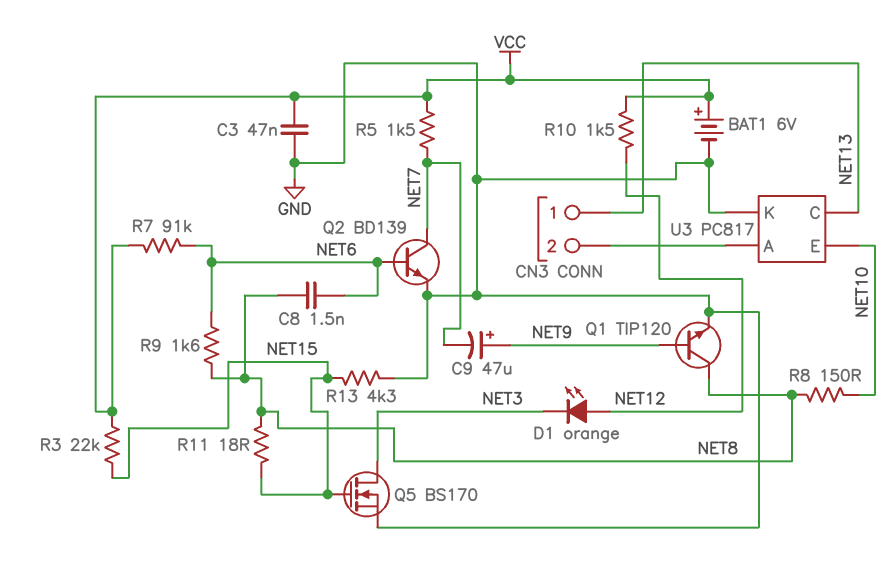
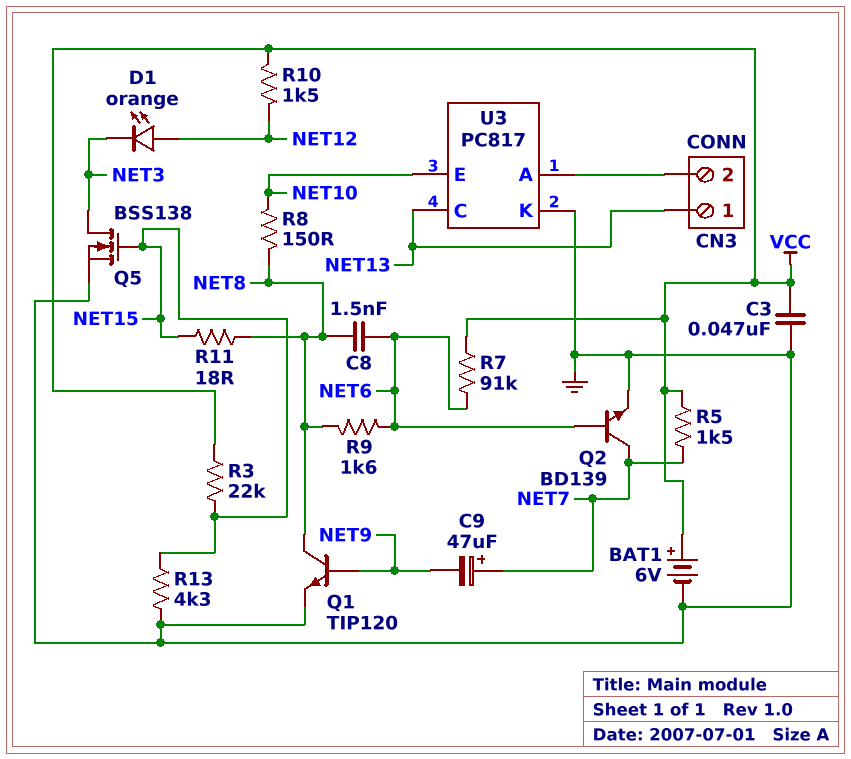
C9: 47uF (plus NET9, minus NET7) -> 47uF (plus NET7, minus NET9)
Q5: NMOS BS170 (G NET15, D NET3, S GND) -> NMOS BSS138 (G NET15, D NET3, S GND)

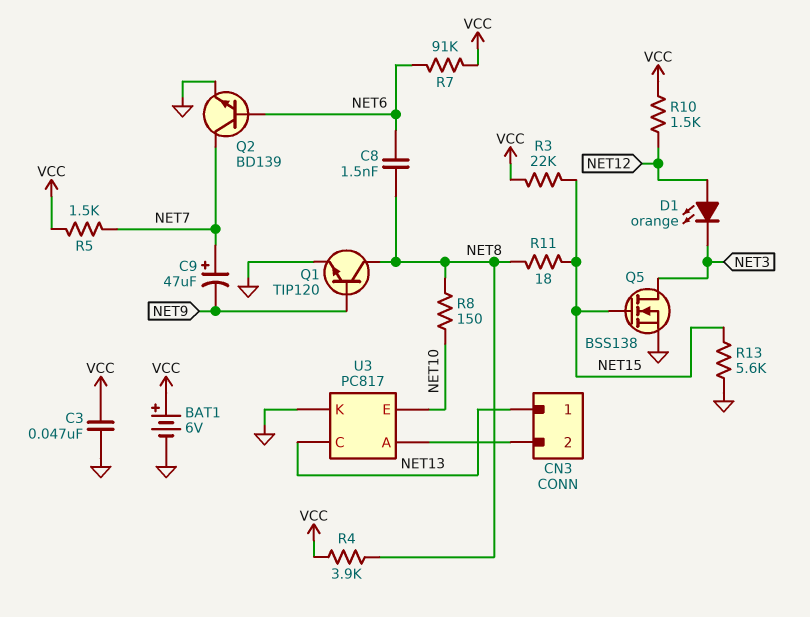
R4: none -> 3.9k (NET8, VCC)
R9: 1.6k (NET6, NET8) -> none
R13: 4.3k (GND, NET15) -> 5.6k (GND, NET15)

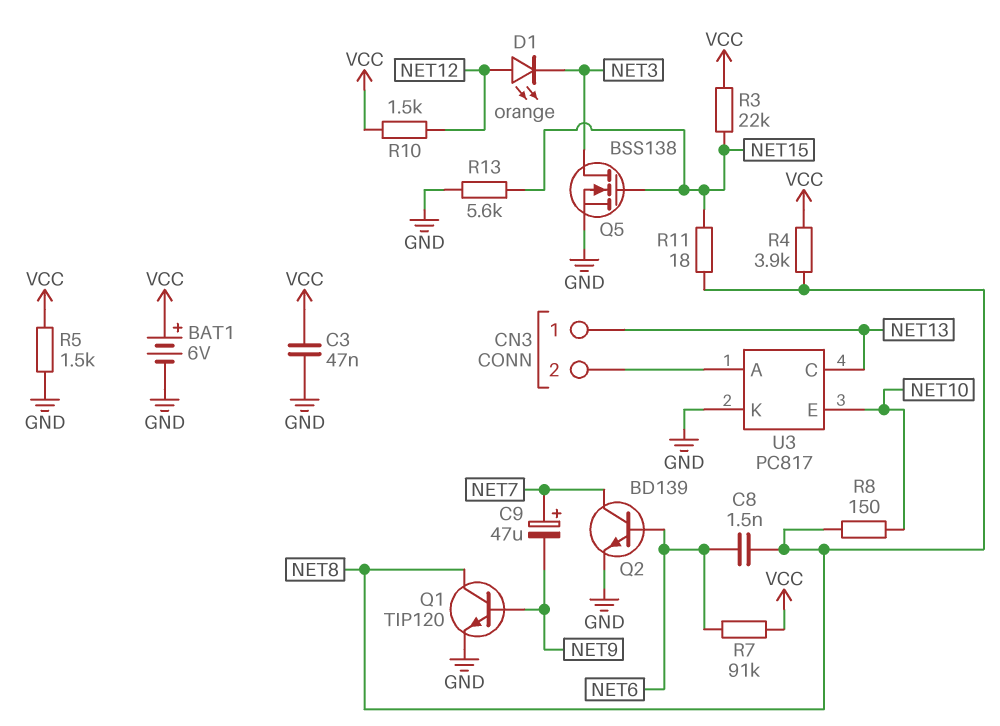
R5: 1.5k (NET7, VCC) -> 1.5k (GND, VCC)

